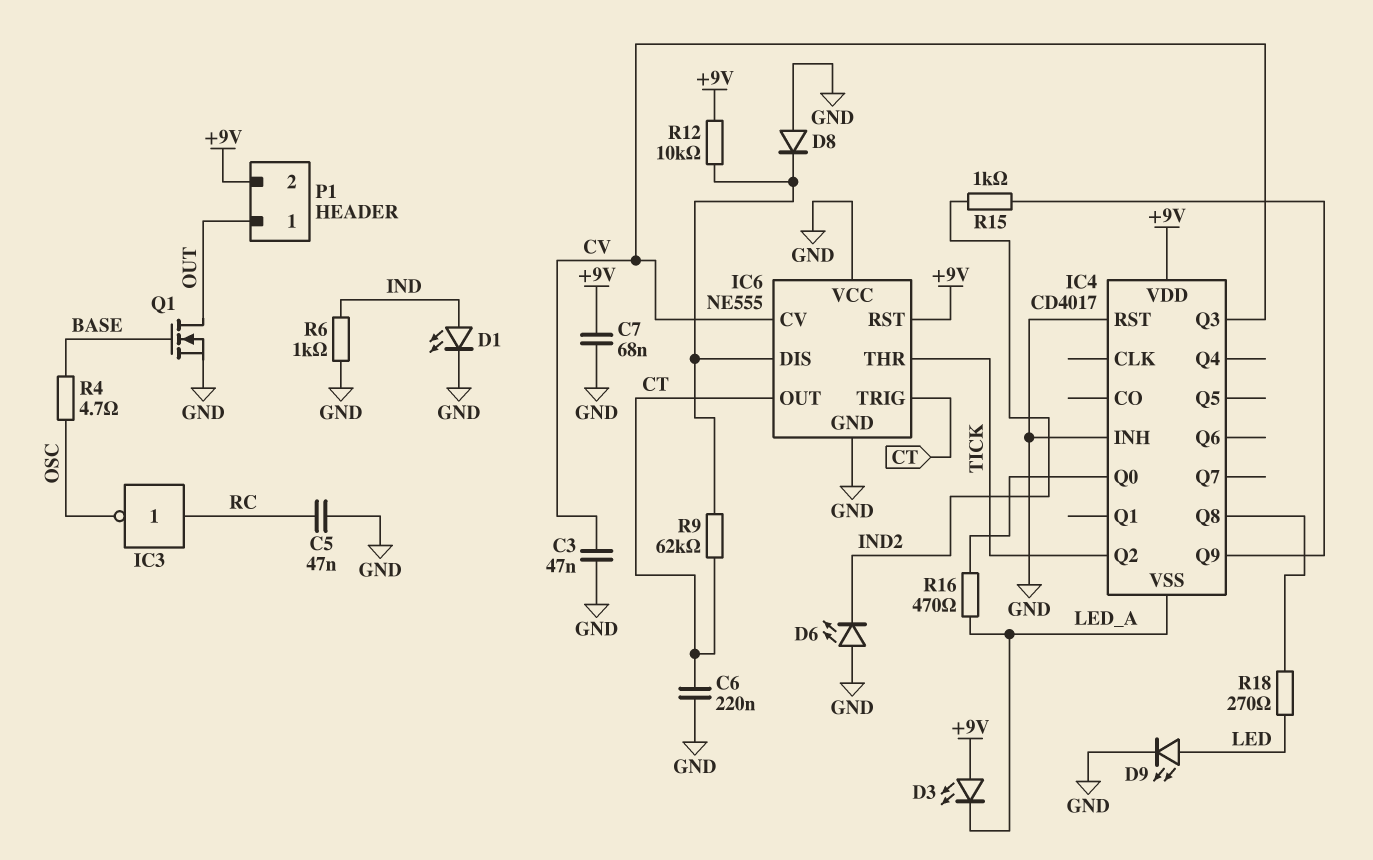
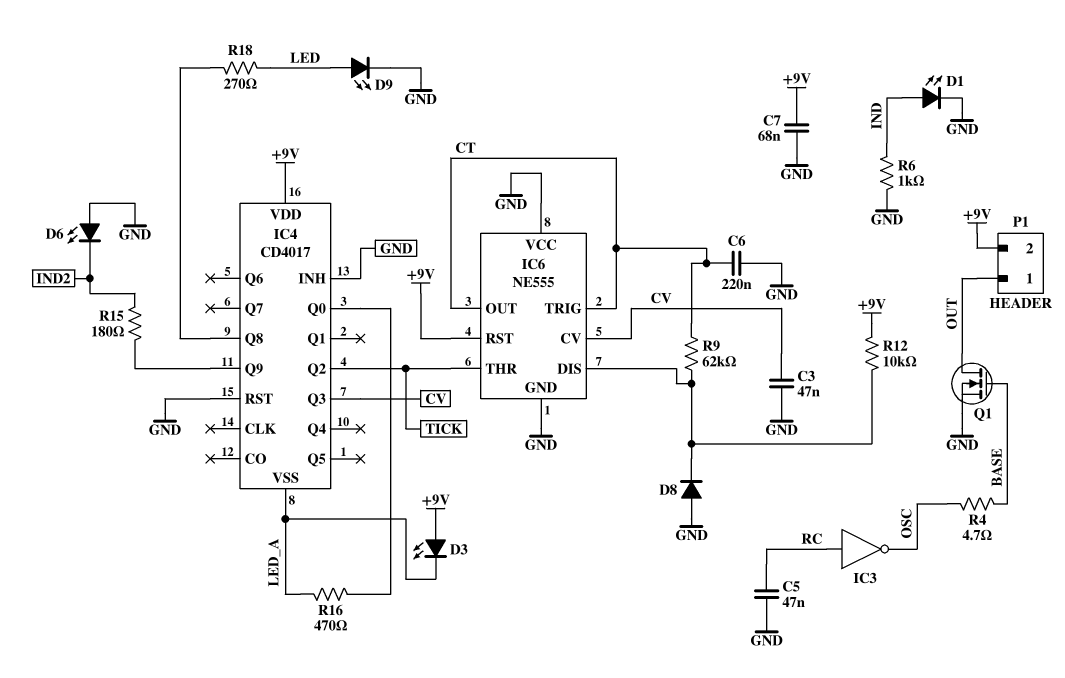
R15: 1k (IC4/Q9, IND2) -> 180 (IC4/Q9, IND2)

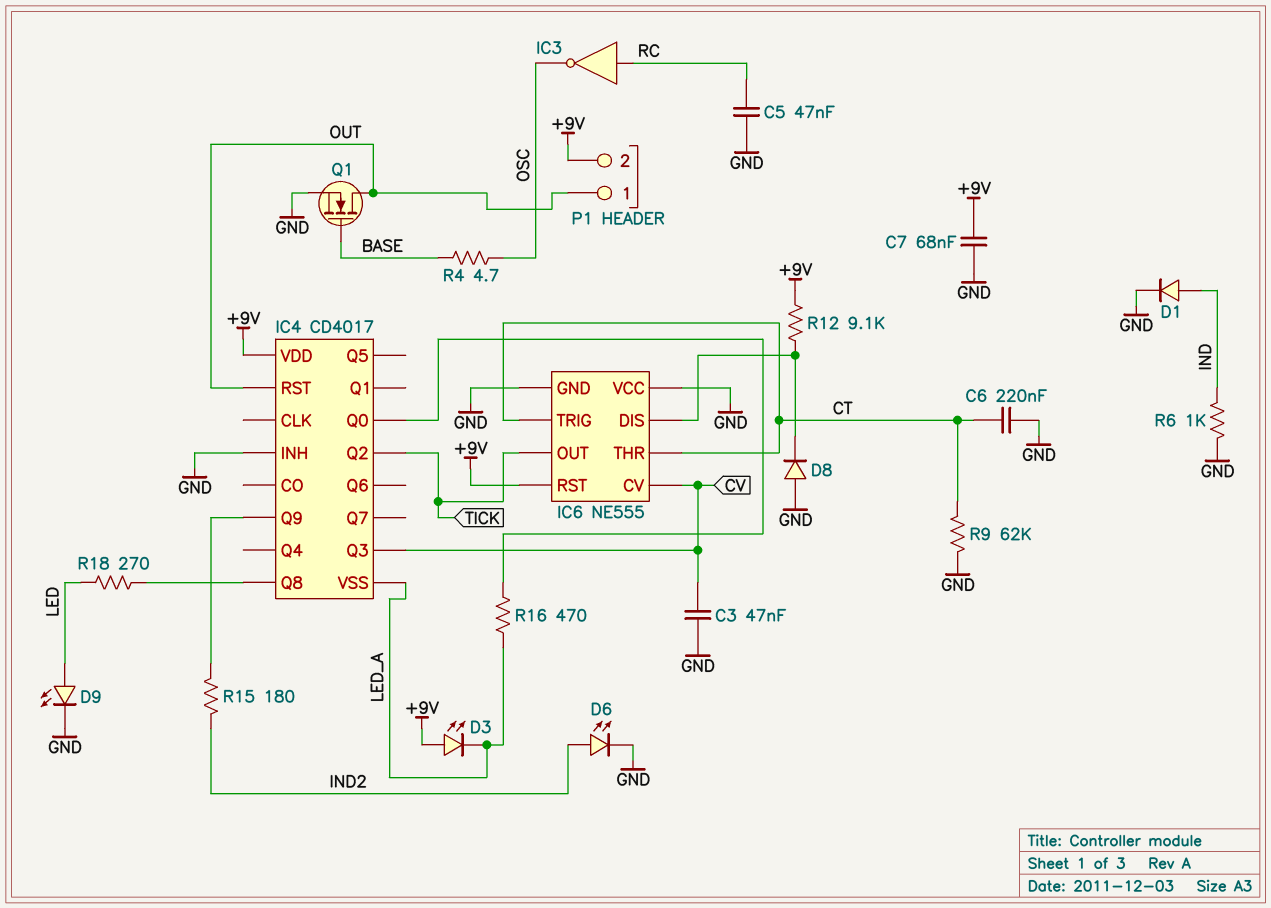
D1: LED (A IND, K GND) -> diode (A IND, K GND)
D6: LED (A GND, K IND2) -> LED (A IND2, K GND)
IC4 pin RST: GND -> OUT
IC6 pin OUT: CT -> TICK
IC6 pin THR: TICK -> CT
R9: 62k (CT, IC6/DIS) -> 62k (CT, GND)
R12: 10k (+9V, IC6/DIS) -> 9.1k (+9V, IC6/DIS)

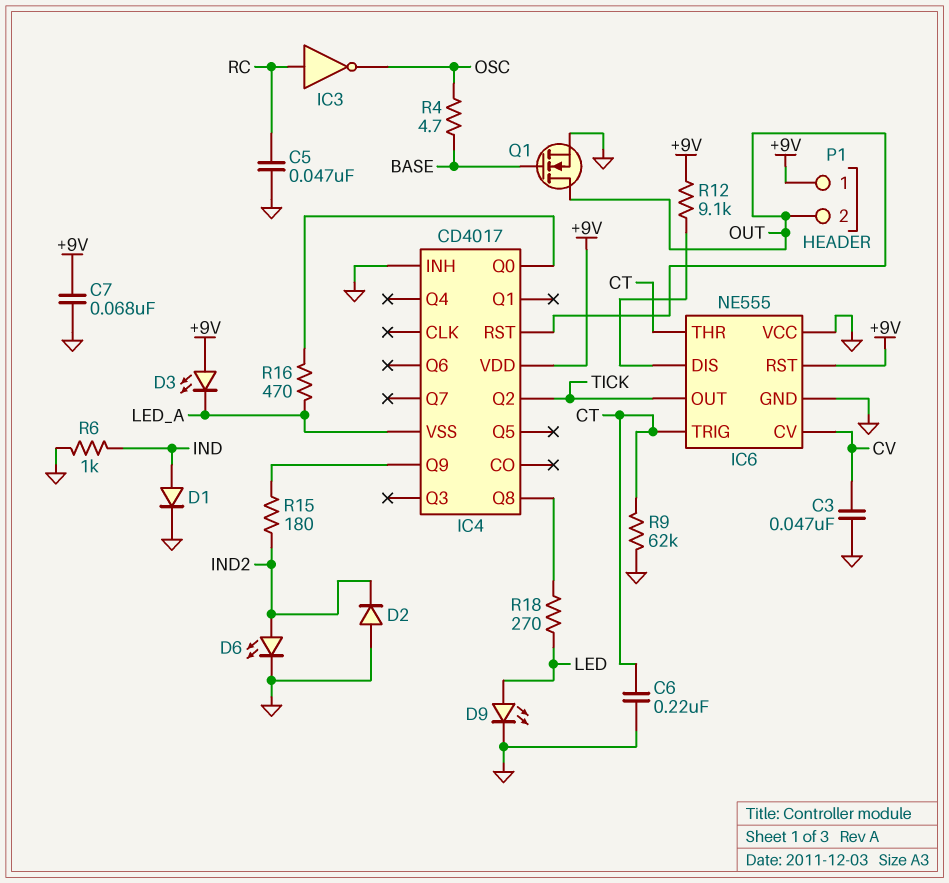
D2: none -> diode (A GND, K IND2)
D8: diode (A GND, K IC6/DIS) -> none
IC4 pin Q3: CV -> none
P1 pin 1: OUT -> +9V
P1 pin 2: +9V -> OUT

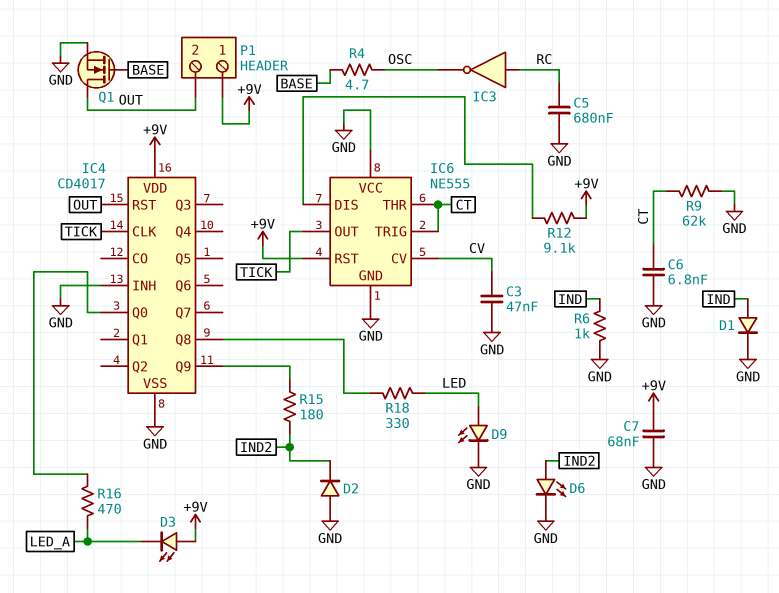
C5: 47nF (GND, RC) -> 680nF (GND, RC)
C6: 220nF (CT, GND) -> 6.8nF (CT, GND)
IC4 pin CLK: none -> TICK
IC4 pin Q2: TICK -> none
IC4 pin VSS: LED_A -> GND
R18: 270 (IC4/Q8, LED) -> 330 (IC4/Q8, LED)

